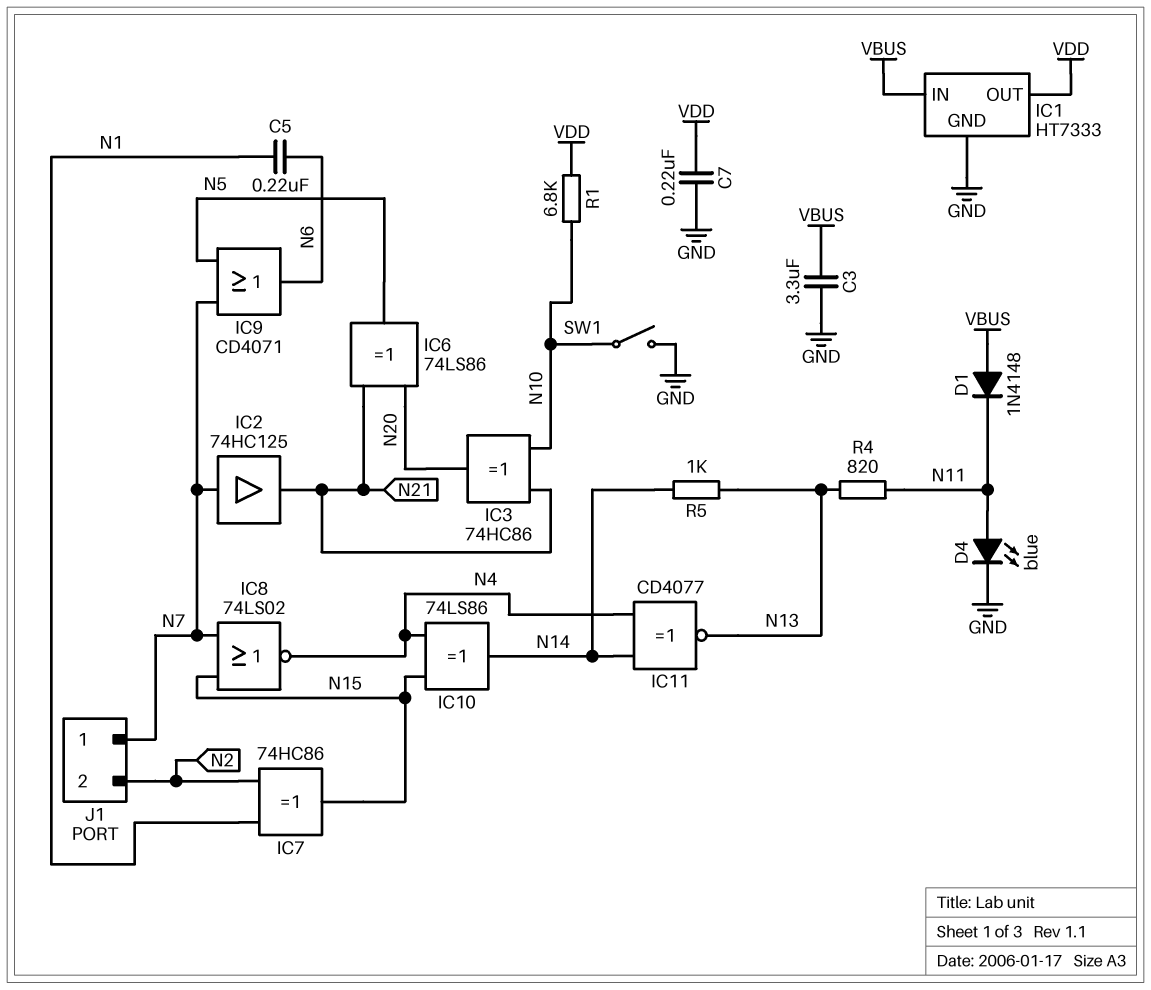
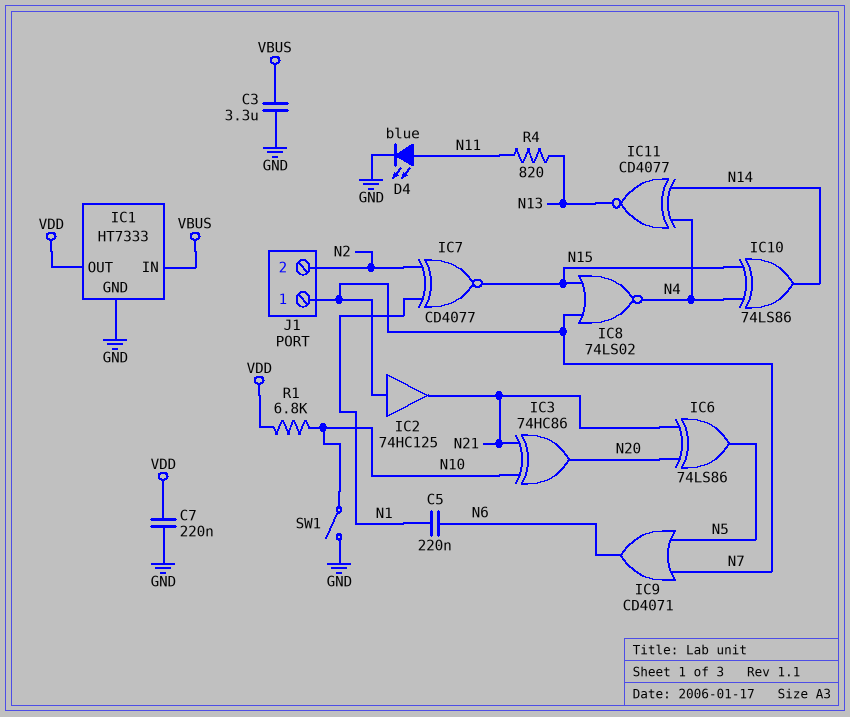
D1: diode 1N4148 (A VBUS, K N11) -> none
IC7: XOR 74HC86 (in N1, in N2, out N15) -> XNOR CD4077 (in N1, in N2, out N15)
R5: 1k (N13, N14) -> none

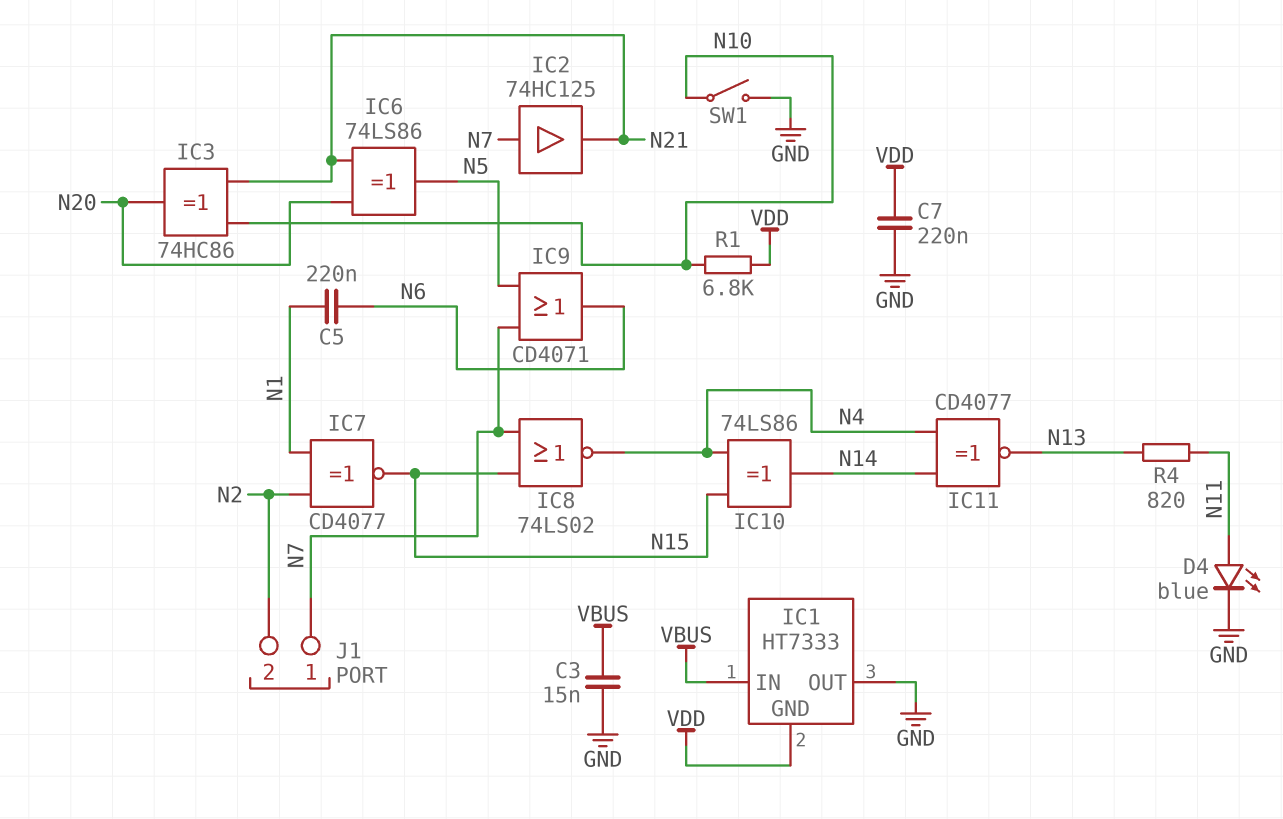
C3: 3.3uF (GND, VBUS) -> 15nF (GND, VBUS)
IC1 pin GND: GND -> VDD
IC1 pin OUT: VDD -> GND

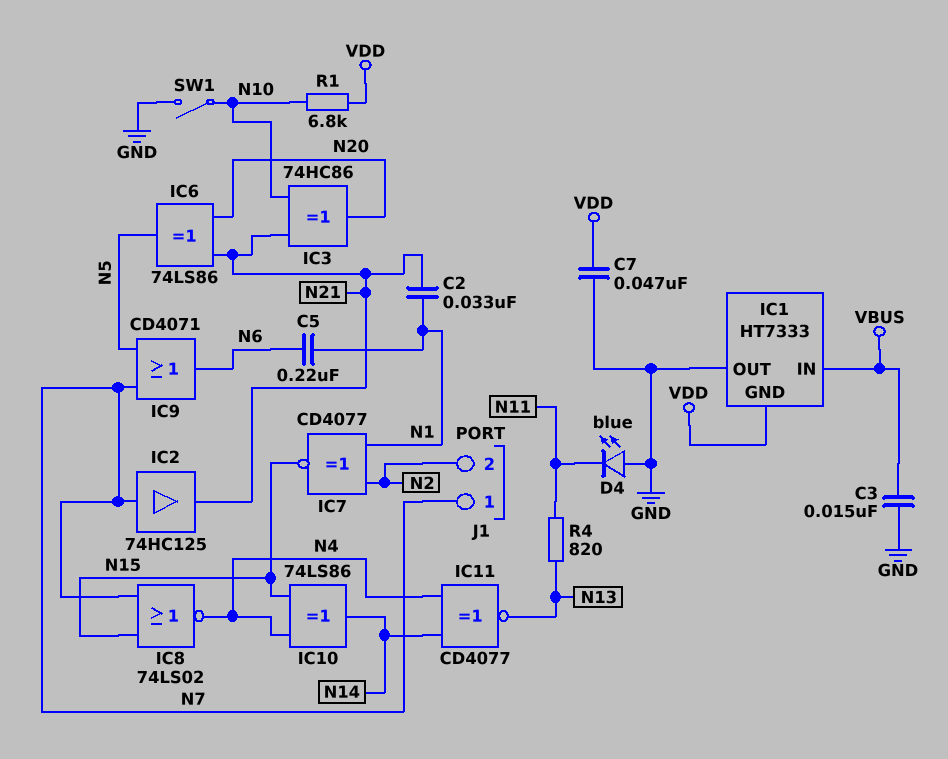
C2: none -> 33nF (N1, N21)
C7: 220nF (GND, VDD) -> 47nF (GND, VDD)
D4: LED blue (A N11, K GND) -> LED blue (A GND, K N11)

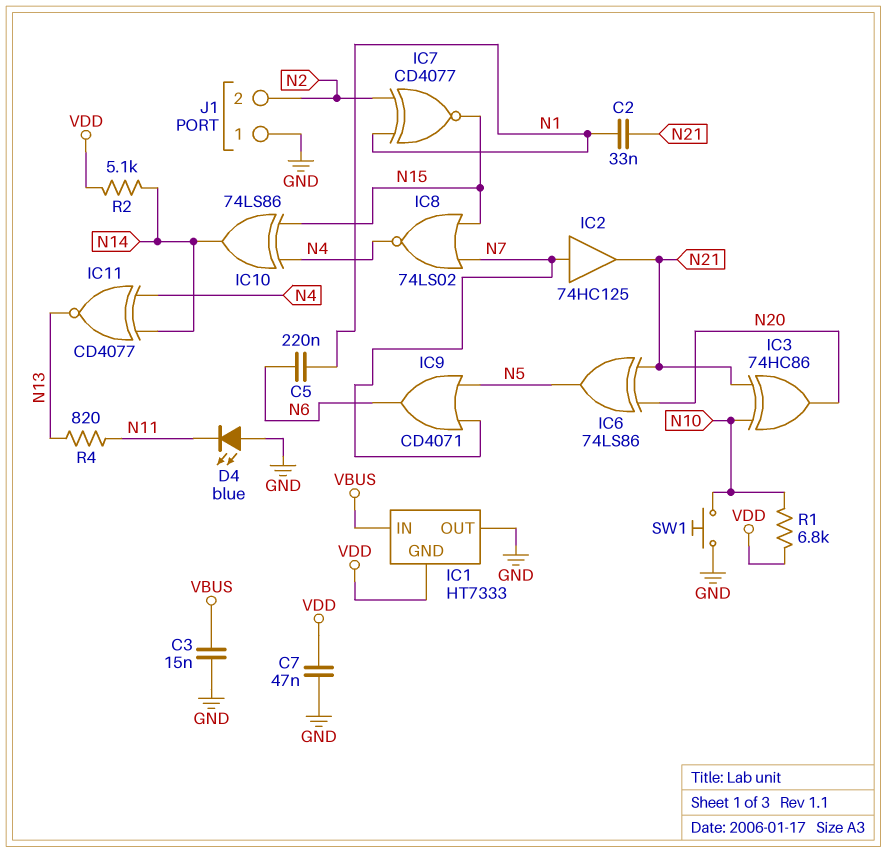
J1 pin 1: N7 -> GND
R2: none -> 5.1k (N14, VDD)
SW1: switch (GND, N10) -> button (GND, N10)

